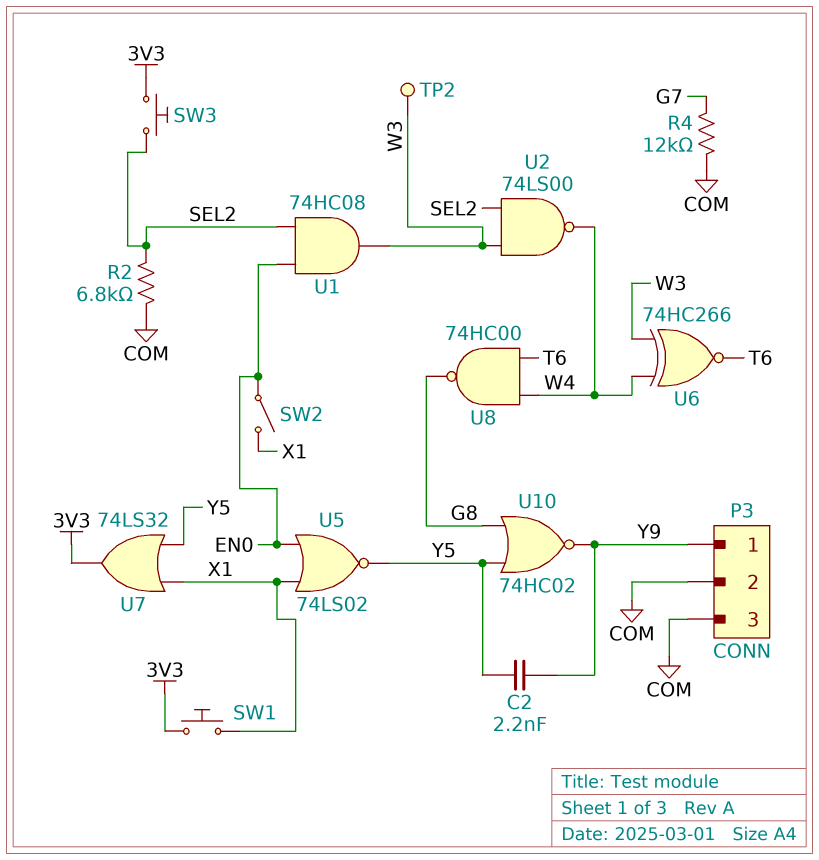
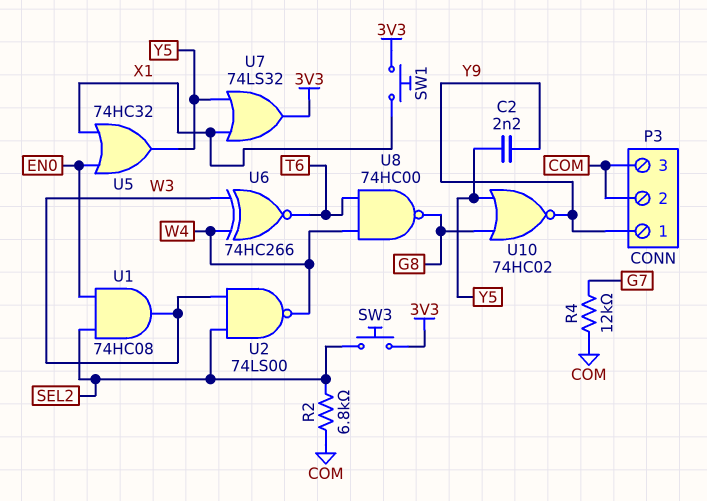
SW2: switch (EN0, X1) -> none
TP2: test point (W3) -> none
U5: NOR 74LS02 (in EN0, in X1, out Y5) -> OR 74HC32 (in EN0, in X1, out Y5)

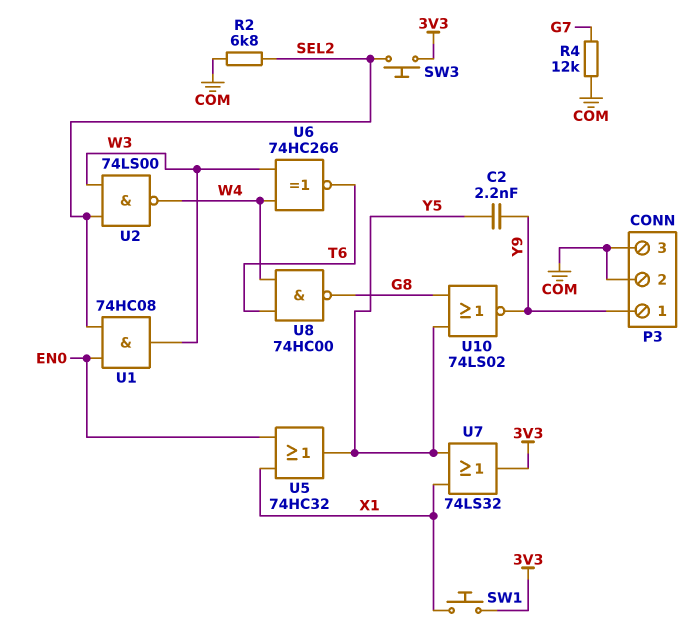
U10: NOR 74HC02 (in G8, in Y5, out Y9) -> NOR 74LS02 (in G8, in Y5, out Y9)

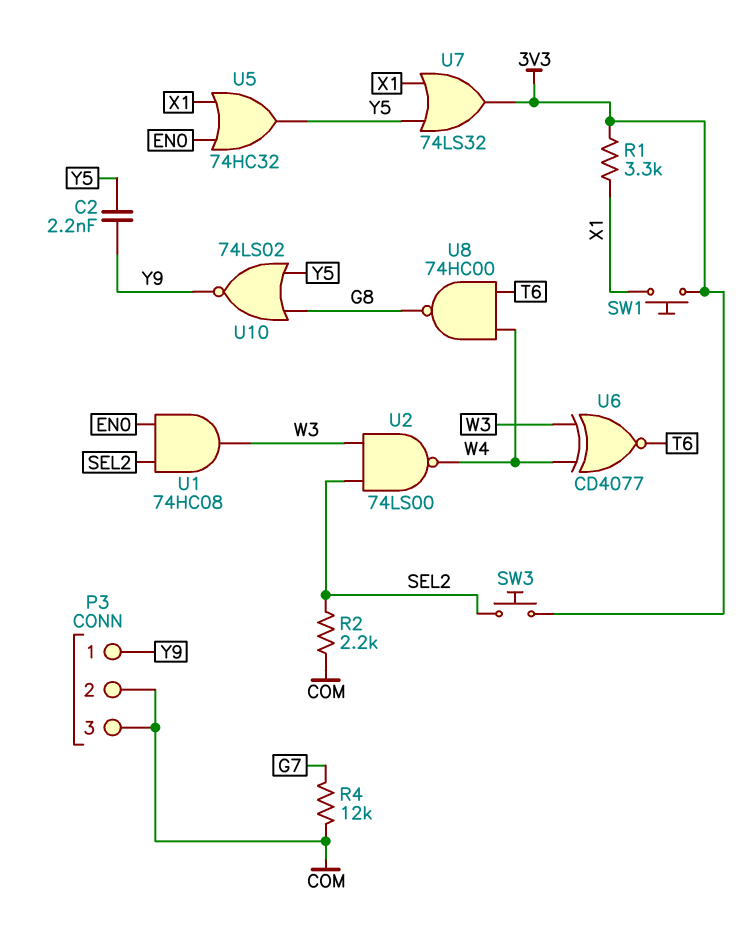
R1: none -> 3.3k (3V3, X1)
R2: 6.8k (COM, SEL2) -> 2.2k (COM, SEL2)
U6: XNOR 74HC266 (in W3, in W4, out T6) -> XNOR CD4077 (in W3, in W4, out T6)

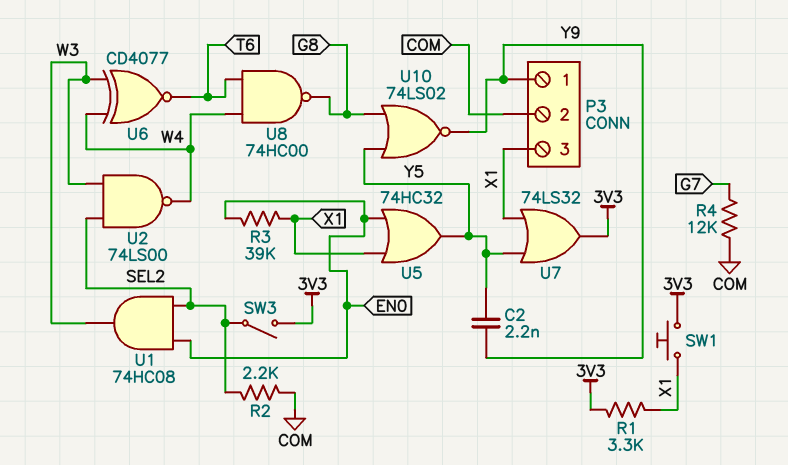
P3 pin 3: COM -> X1
R3: none -> 39k (EN0, X1)
SW3: button (3V3, SEL2) -> switch (3V3, SEL2)

